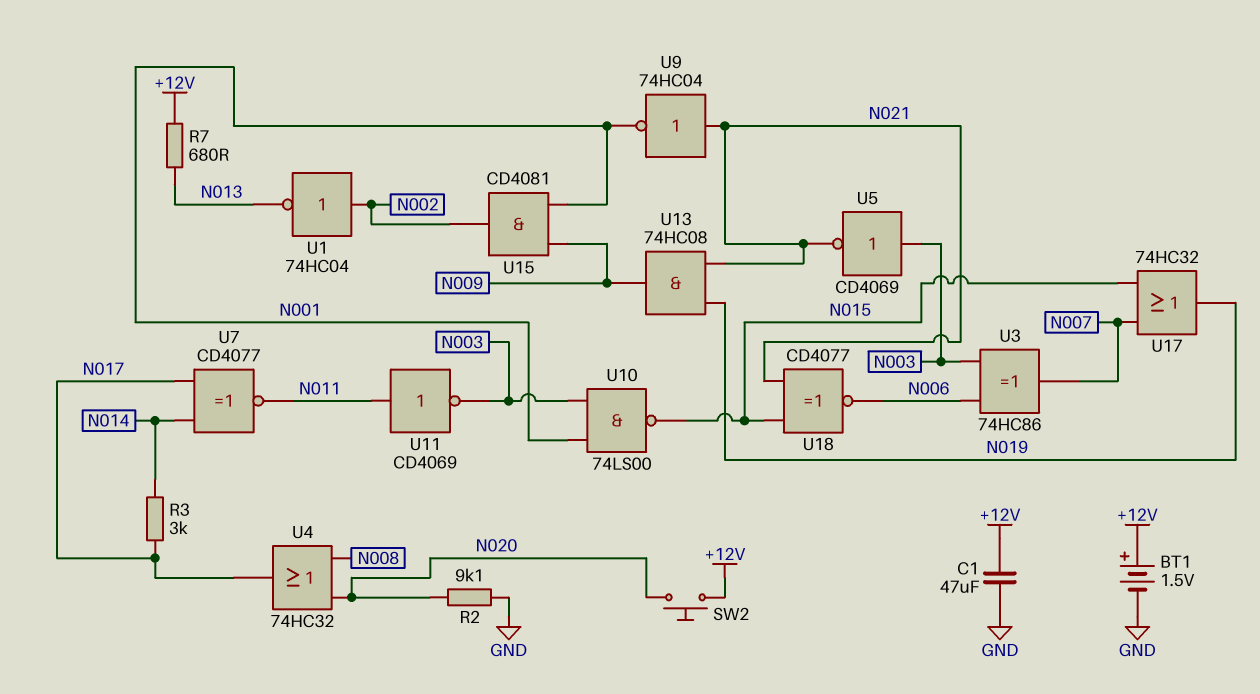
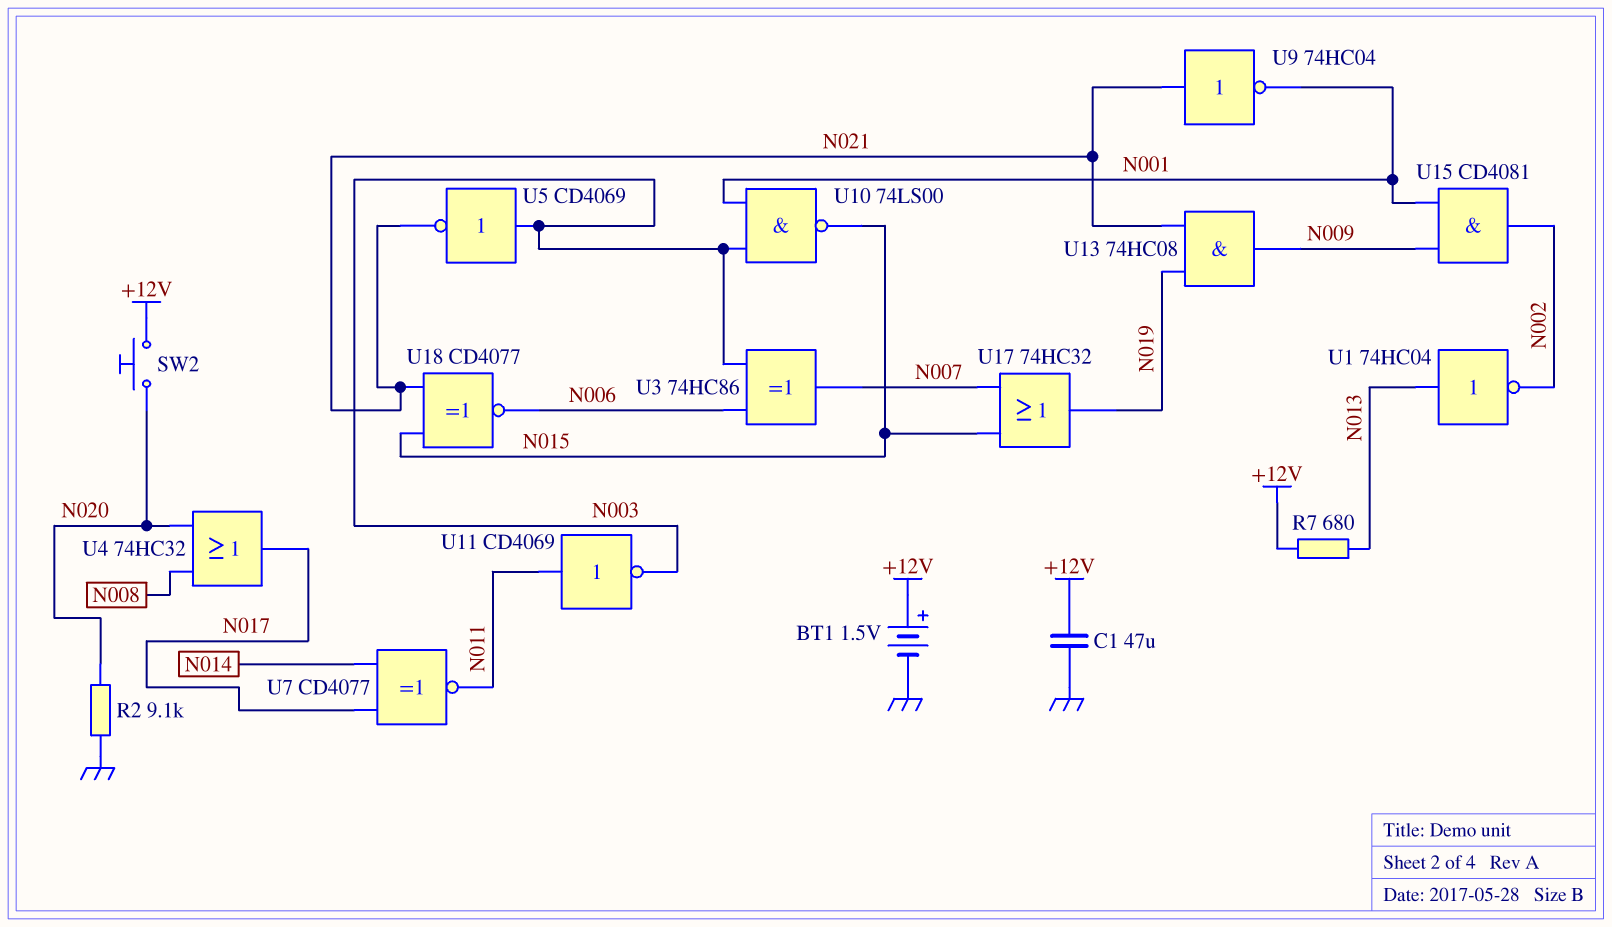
R3: 3k (N014, N017) -> none
U1: NOT 74HC04 (in N002, out N013) -> NOT 74HC04 (in N013, out N002)

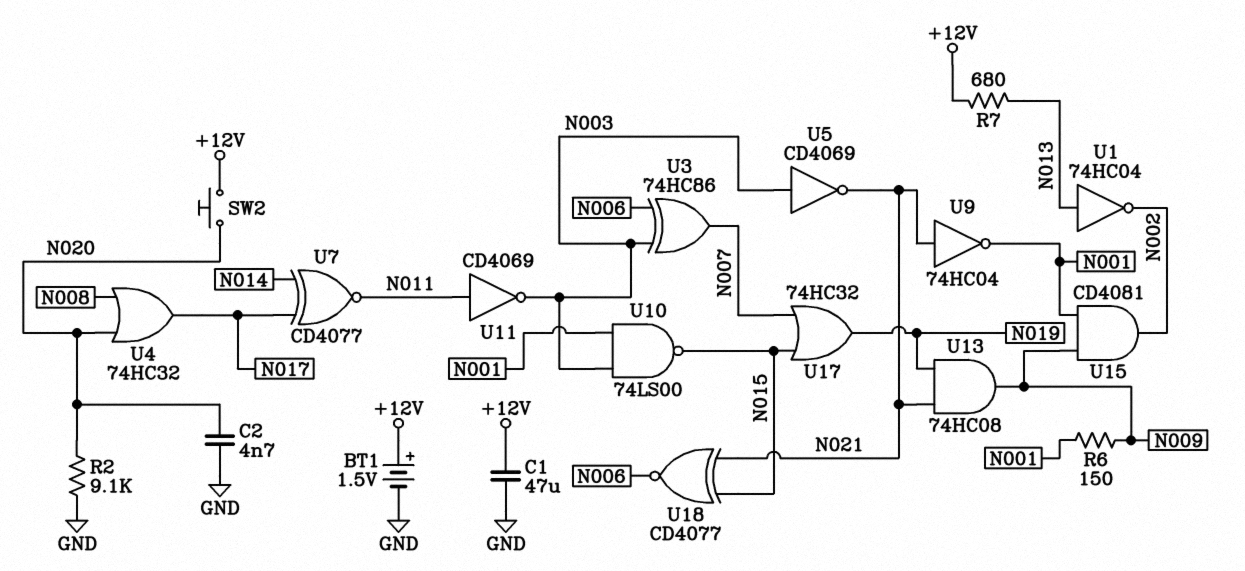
C2: none -> 4.7nF (GND, N020)
R6: none -> 150 (N001, N009)

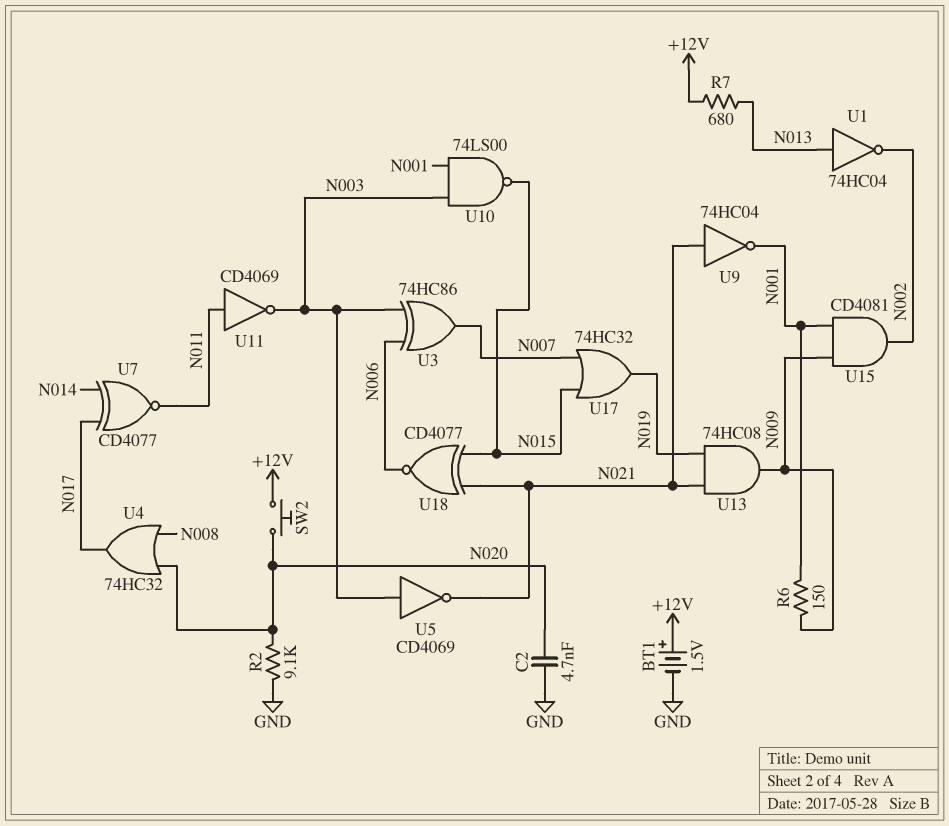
C1: 47uF (+12V, GND) -> none

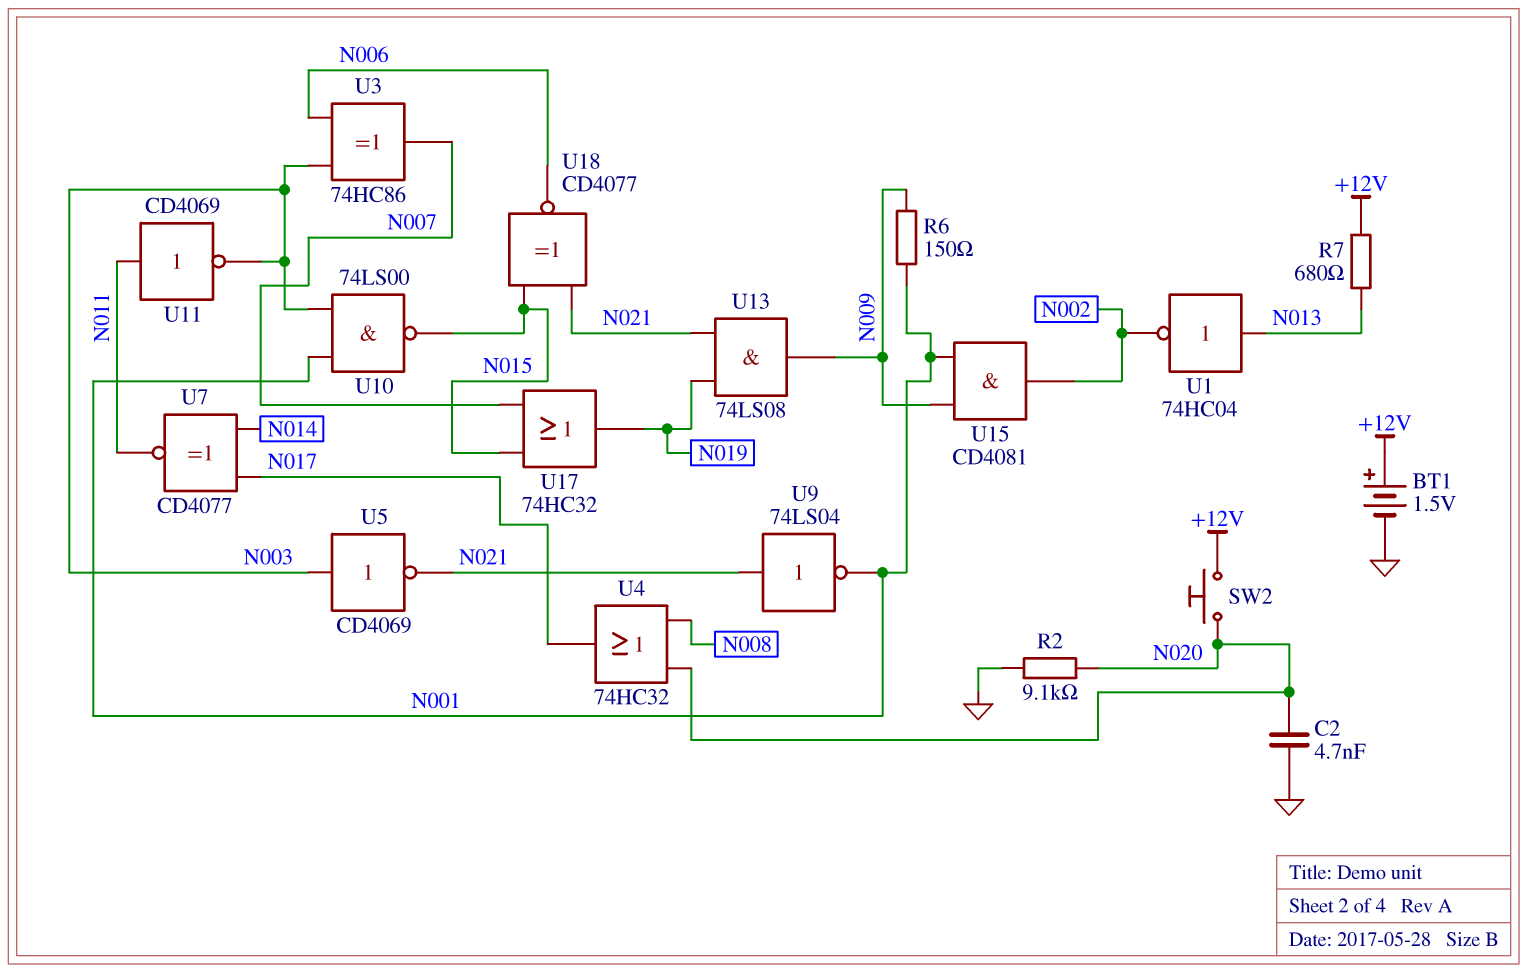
U9: NOT 74HC04 (in N021, out N001) -> NOT 74LS04 (in N021, out N001)
U13: AND 74HC08 (in N019, in N021, out N009) -> AND 74LS08 (in N019, in N021, out N009)

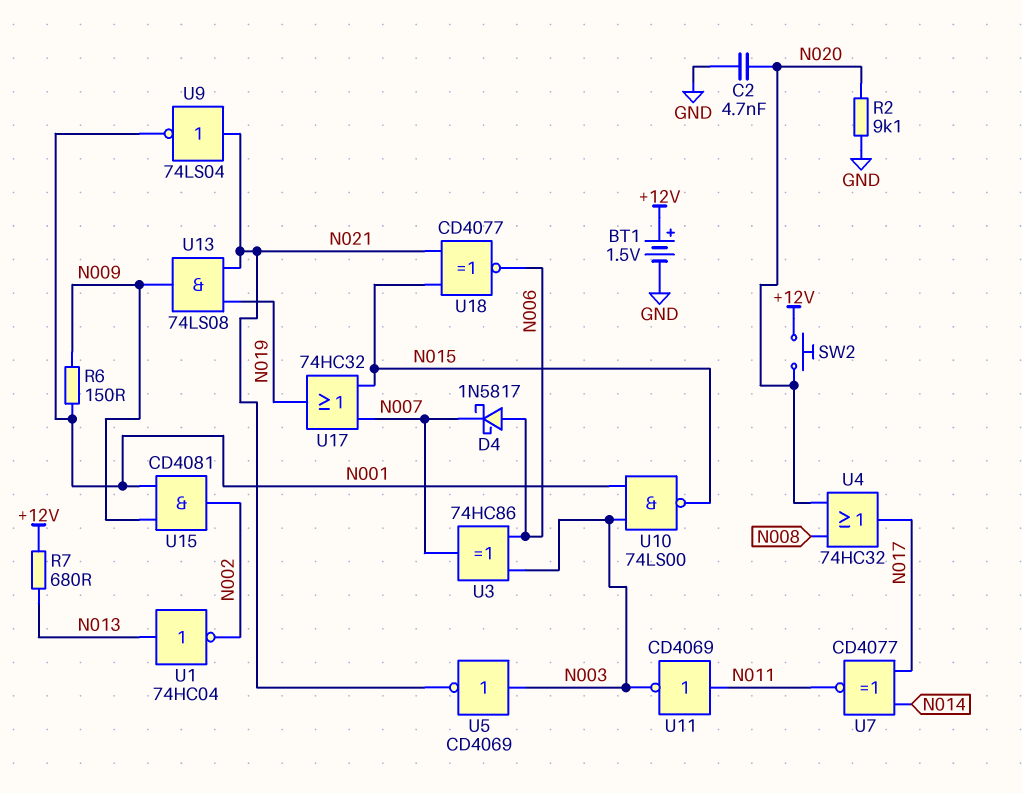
D4: none -> schottky 1N5817 (A N006, K N007)

